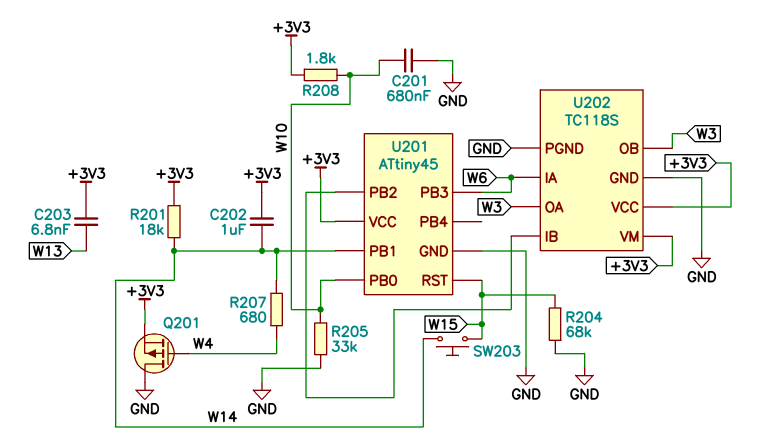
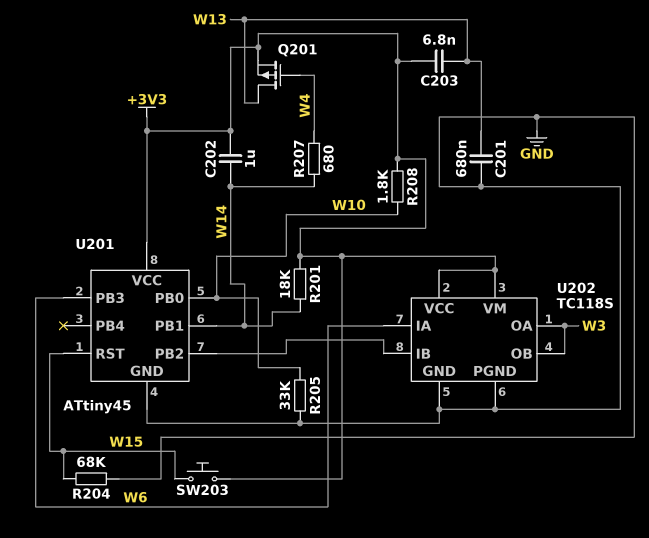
C201: 680nF (GND, W10) -> 680nF (GND, W13)
Q201: PMOS (G W4, D GND, S +3V3) -> PMOS (G W4, D W13, S +3V3)
SW203: button (W14, W15) -> button (+3V3, W15)

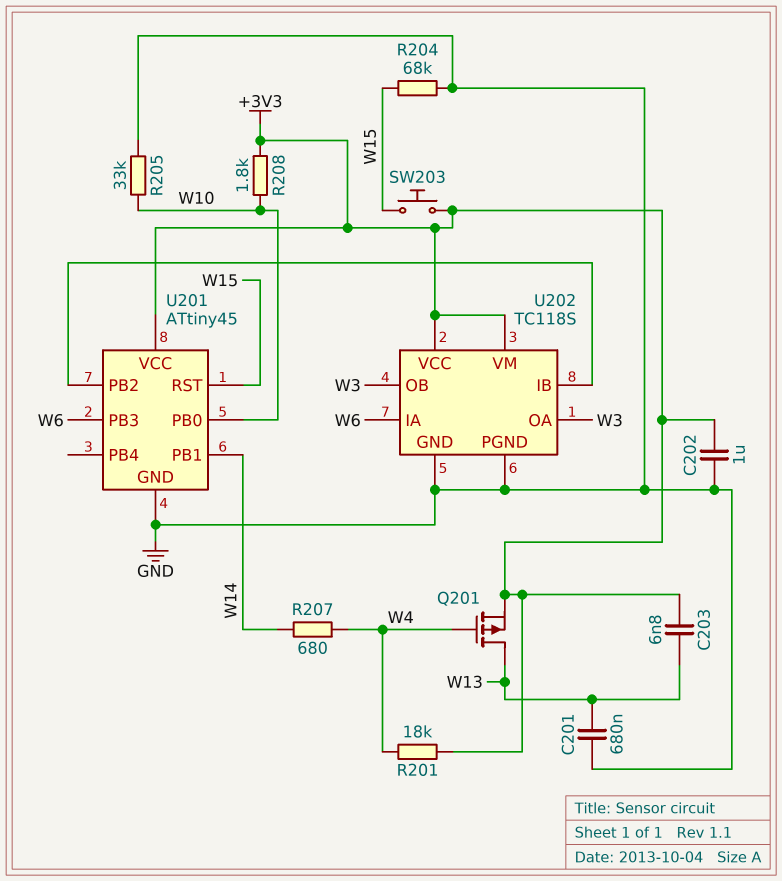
C202: 1uF (+3V3, W14) -> 1uF (+3V3, GND)
R201: 18k (+3V3, W14) -> 18k (+3V3, W4)

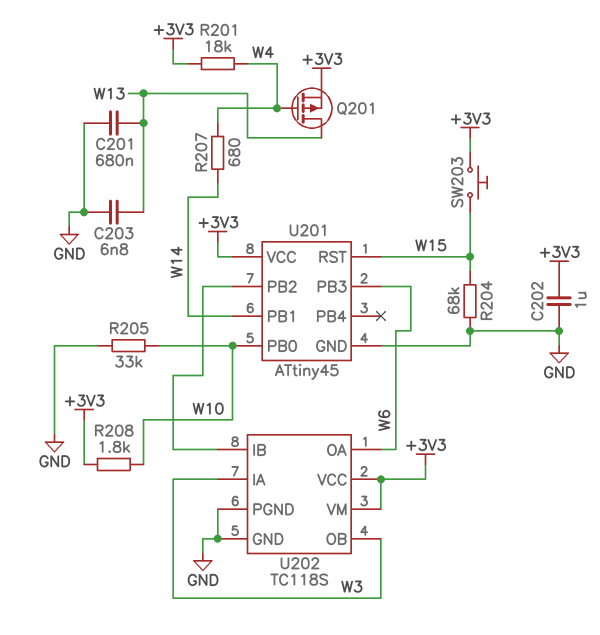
C203: 6.8nF (+3V3, W13) -> 6.8nF (GND, W13)
U202 pin IA: W6 -> W3
U202 pin OA: W3 -> W6

